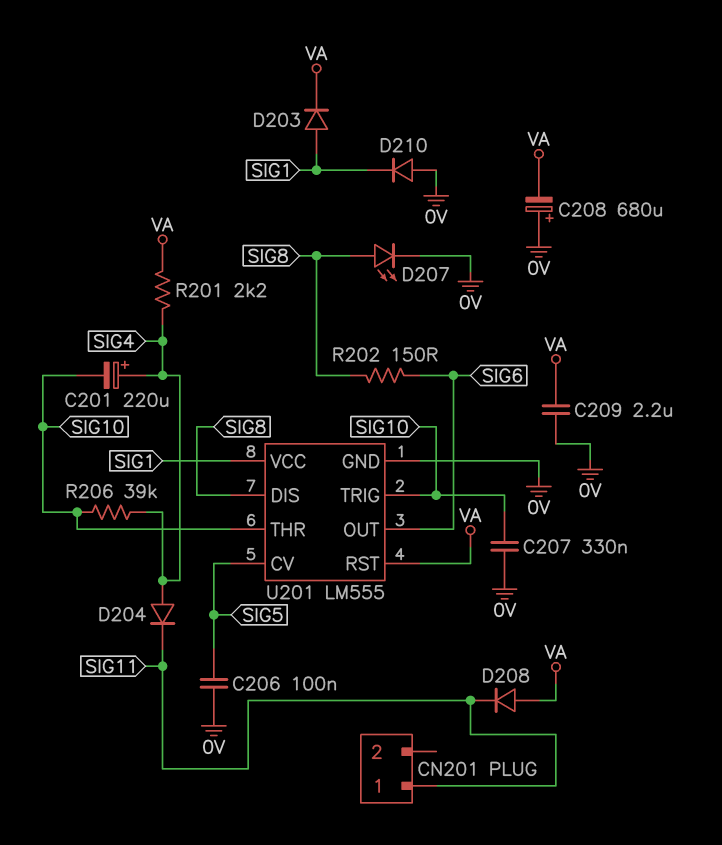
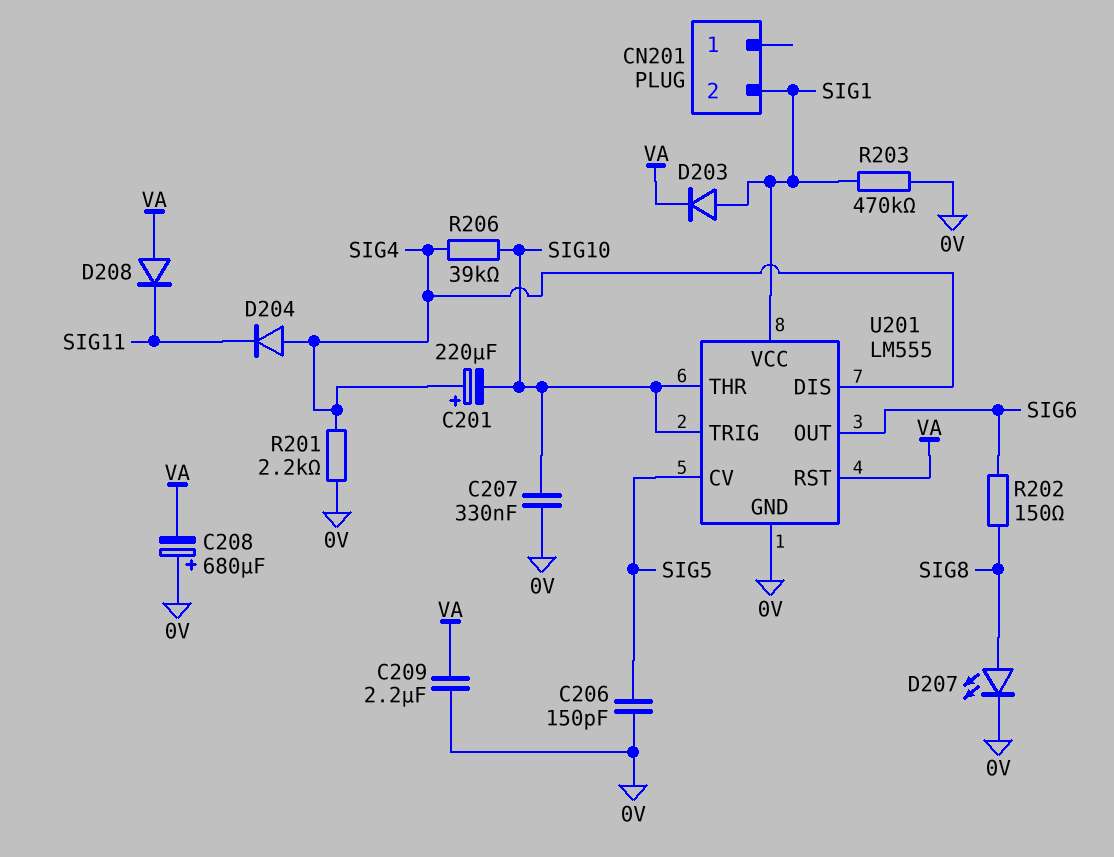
C206: 100nF (0V, SIG5) -> 150pF (0V, SIG5)
CN201 pin 1: SIG11 -> none
CN201 pin 2: none -> SIG1
D210: diode (A 0V, K SIG1) -> none
R201: 2.2k (SIG4, VA) -> 2.2k (0V, SIG4)
R203: none -> 470k (0V, SIG1)
U201 pin DIS: SIG8 -> SIG4

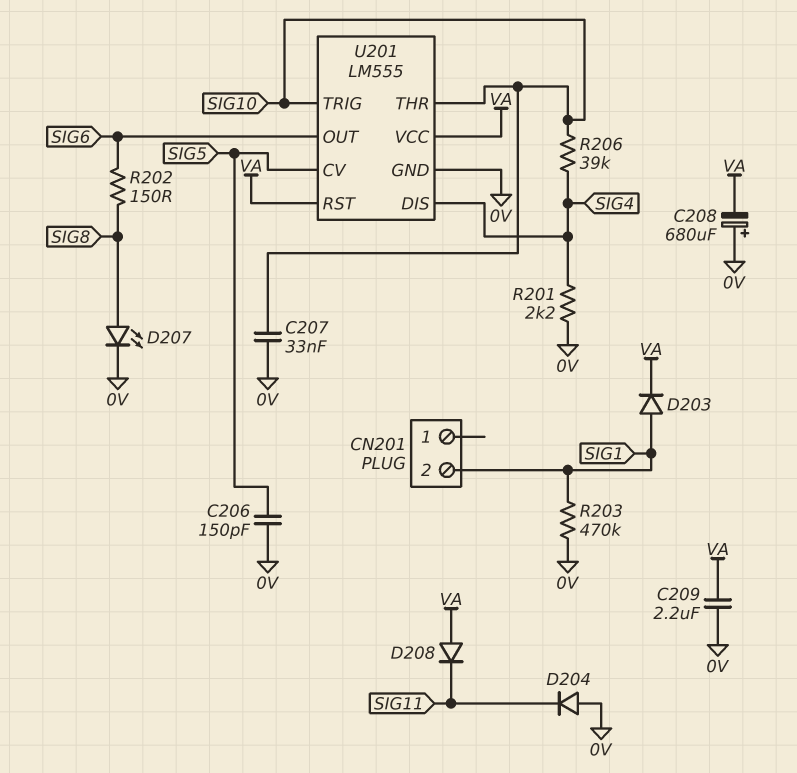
C201: 220uF (plus SIG4, minus SIG10) -> none
C207: 330nF (0V, SIG10) -> 33nF (0V, SIG10)
D204: diode (A SIG4, K SIG11) -> diode (A 0V, K SIG11)
U201 pin VCC: SIG1 -> VA

